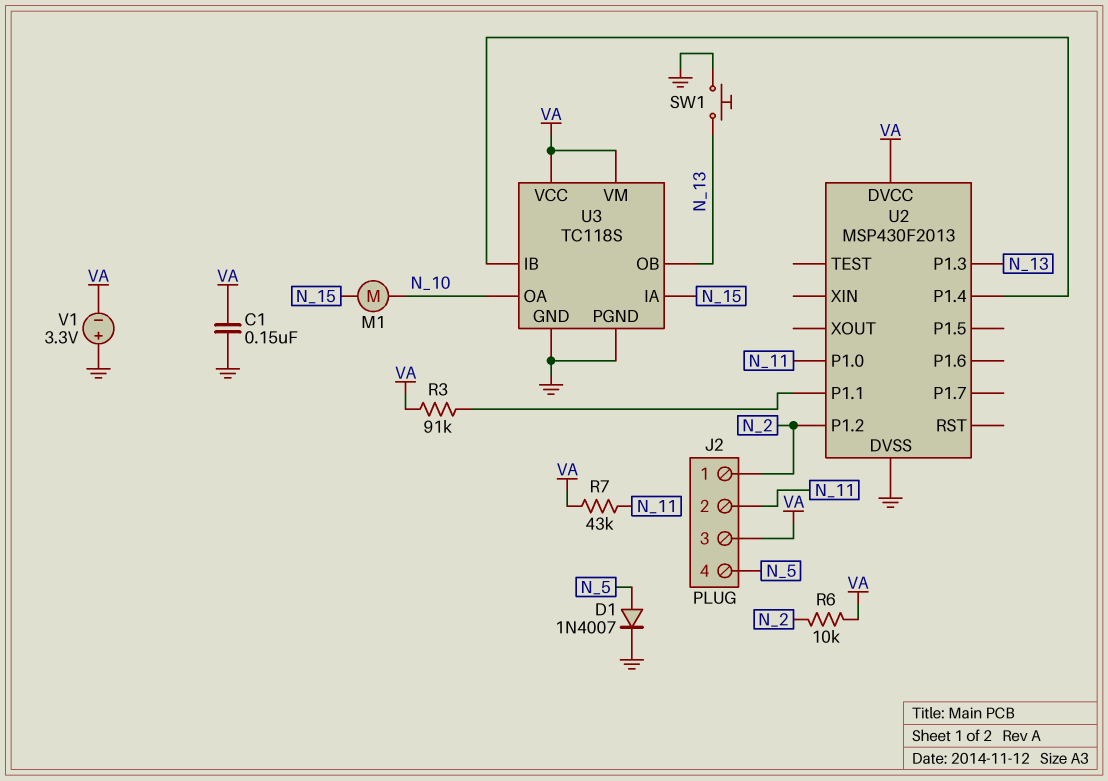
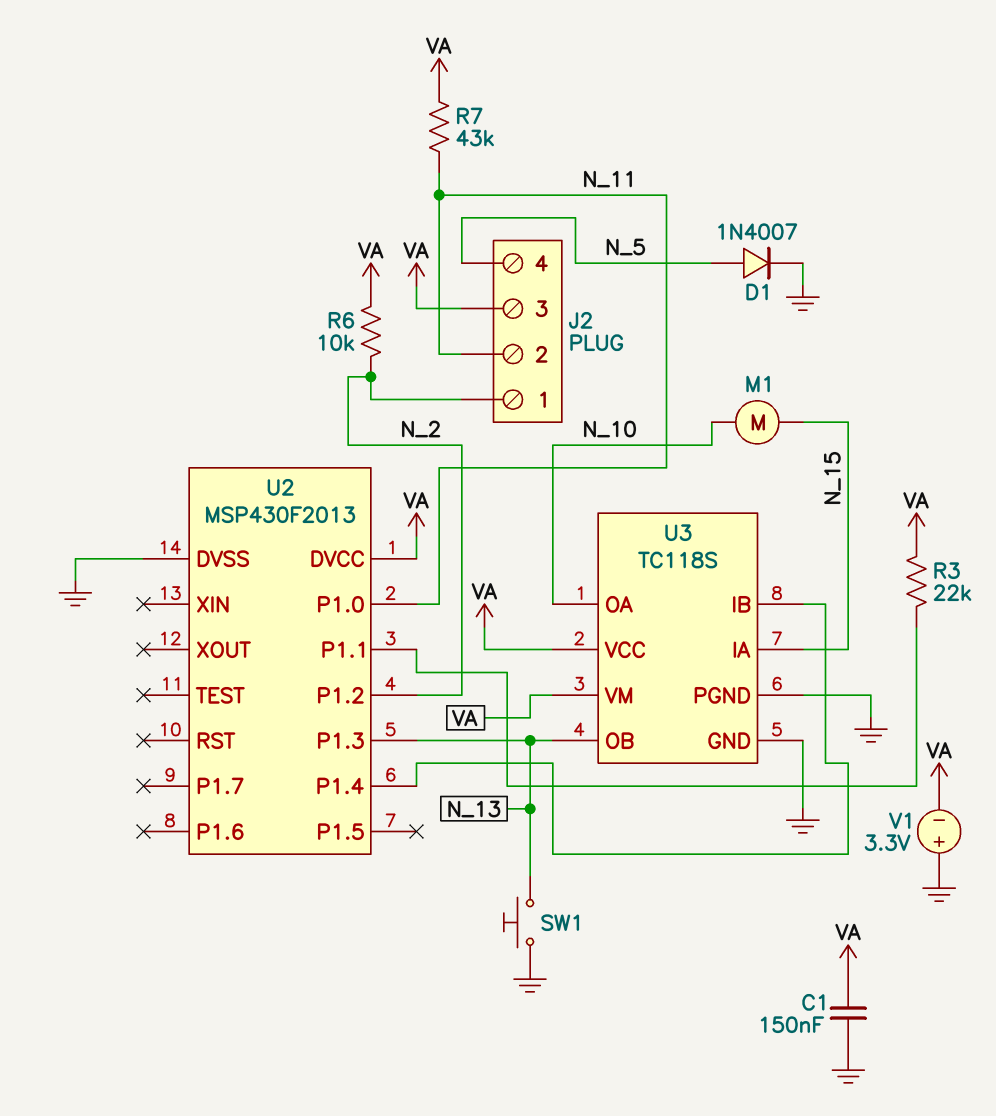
R3: 91k (U2/P1.1, VA) -> 22k (U2/P1.1, VA)

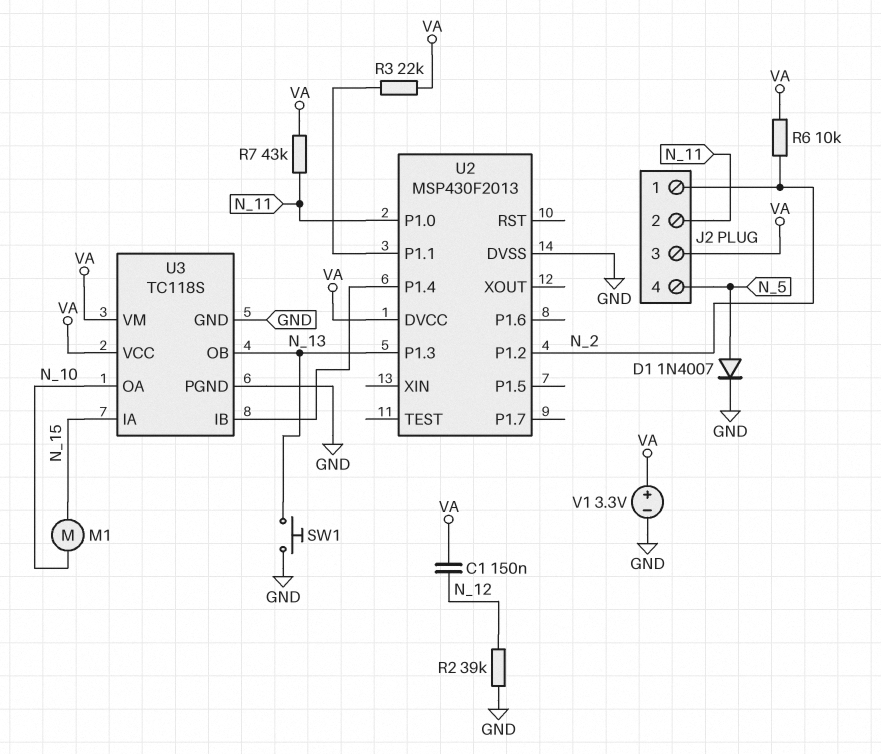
C1: 150nF (GND, VA) -> 150nF (N_12, VA)
R2: none -> 39k (GND, N_12)
V1: 3.3V (plus GND, minus VA) -> 3.3V (plus VA, minus GND)

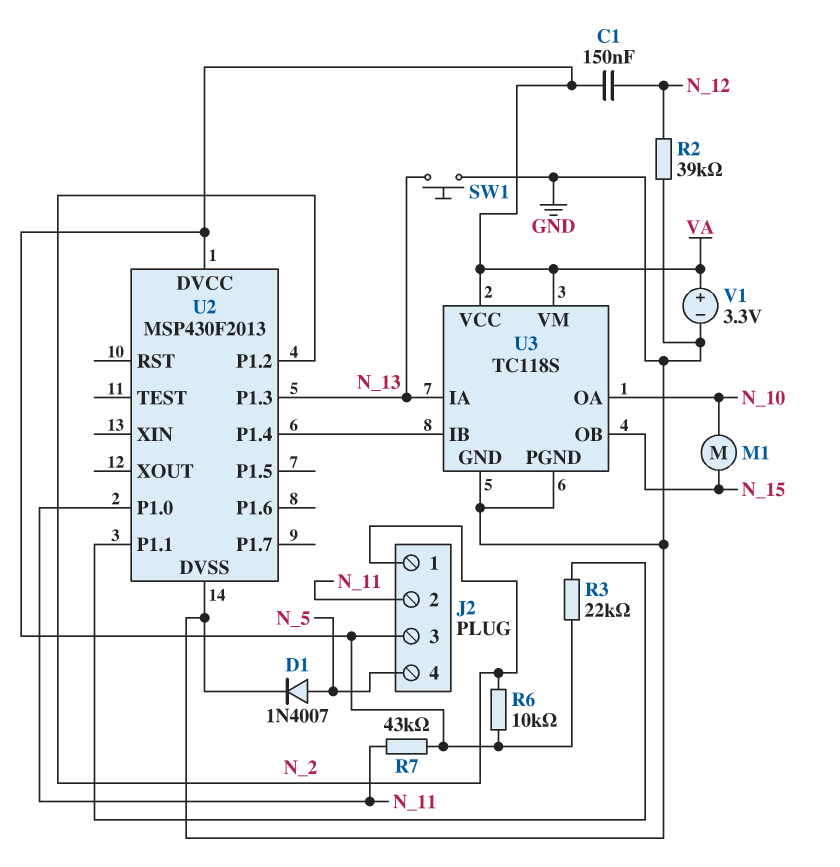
U3 pin IA: N_15 -> N_13
U3 pin OB: N_13 -> N_15

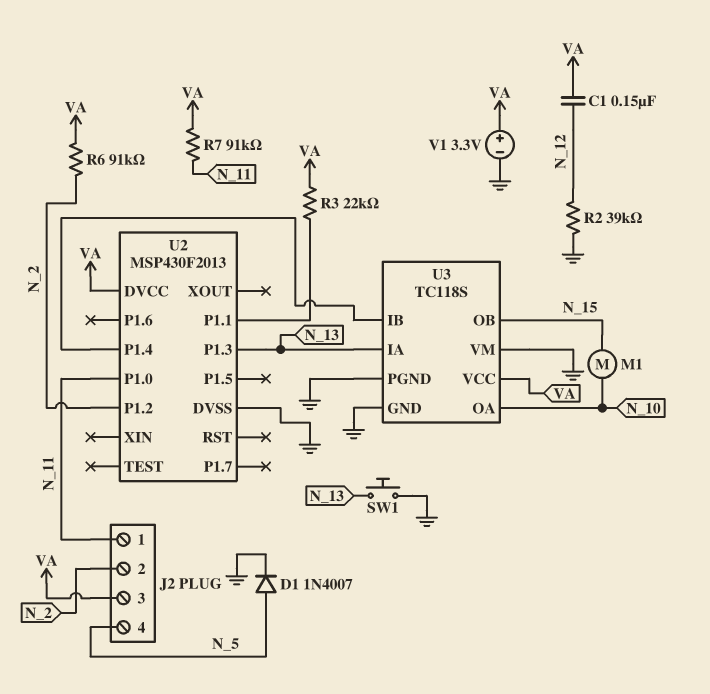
J2 pin 1: N_2 -> N_11
J2 pin 2: N_11 -> N_2
R6: 10k (N_2, VA) -> 91k (N_2, VA)
R7: 43k (N_11, VA) -> 91k (N_11, VA)
U3 pin VM: VA -> GND

